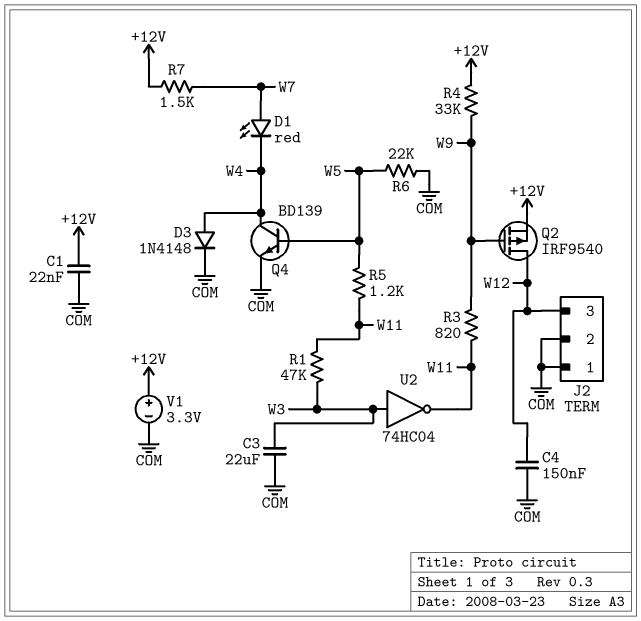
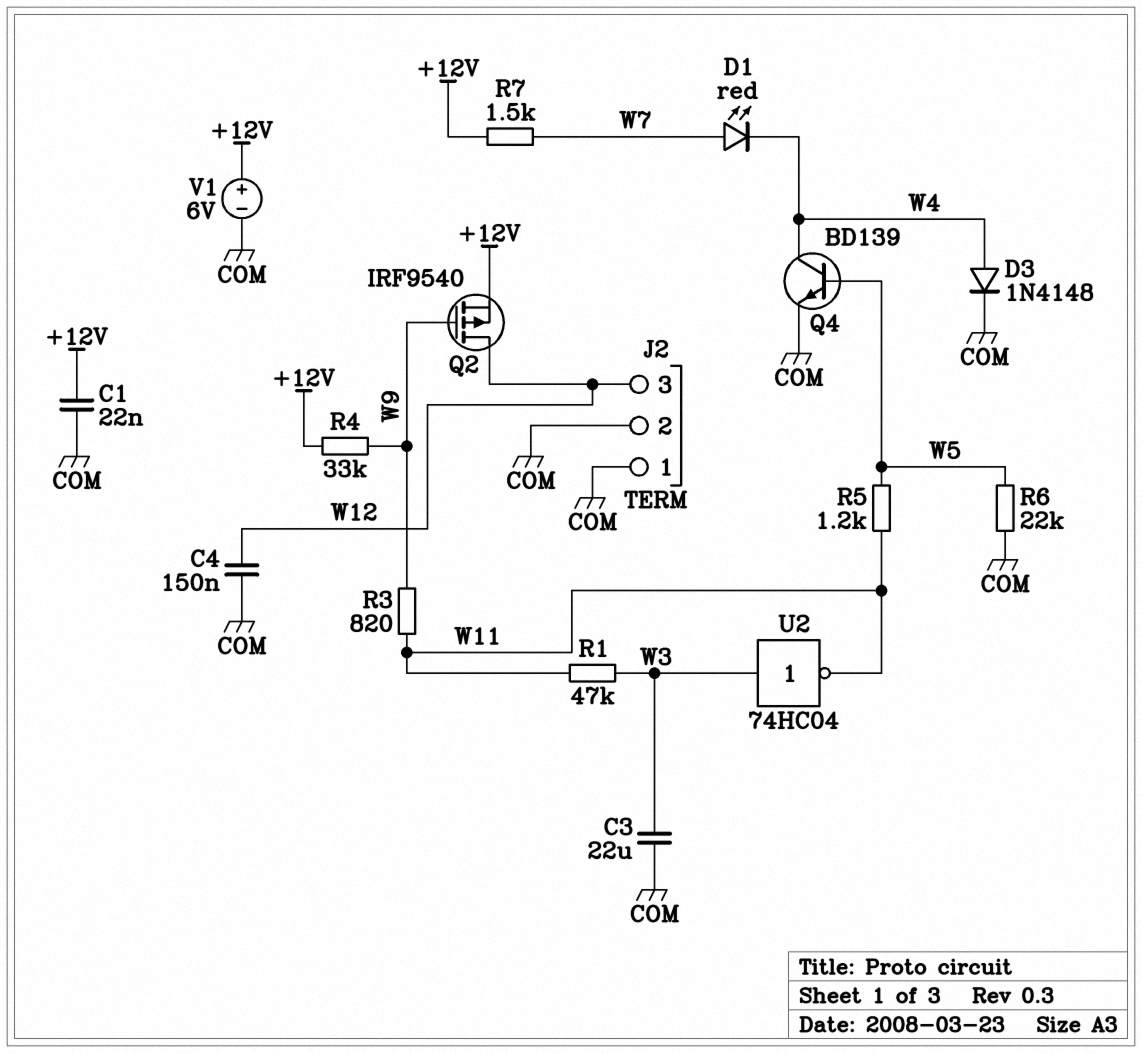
V1: 3.3V (plus +12V, minus COM) -> 6V (plus +12V, minus COM)

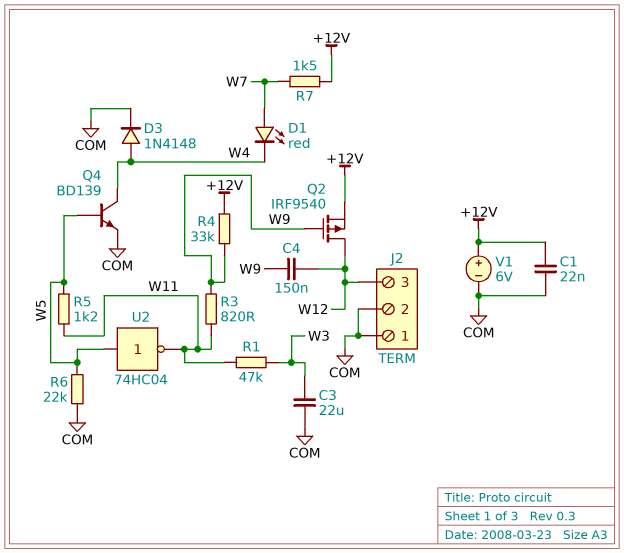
C4: 150nF (COM, W12) -> 150nF (W9, W12)
U2: NOT 74HC04 (in W3, out W11) -> NOT 74HC04 (in W5, out W11)

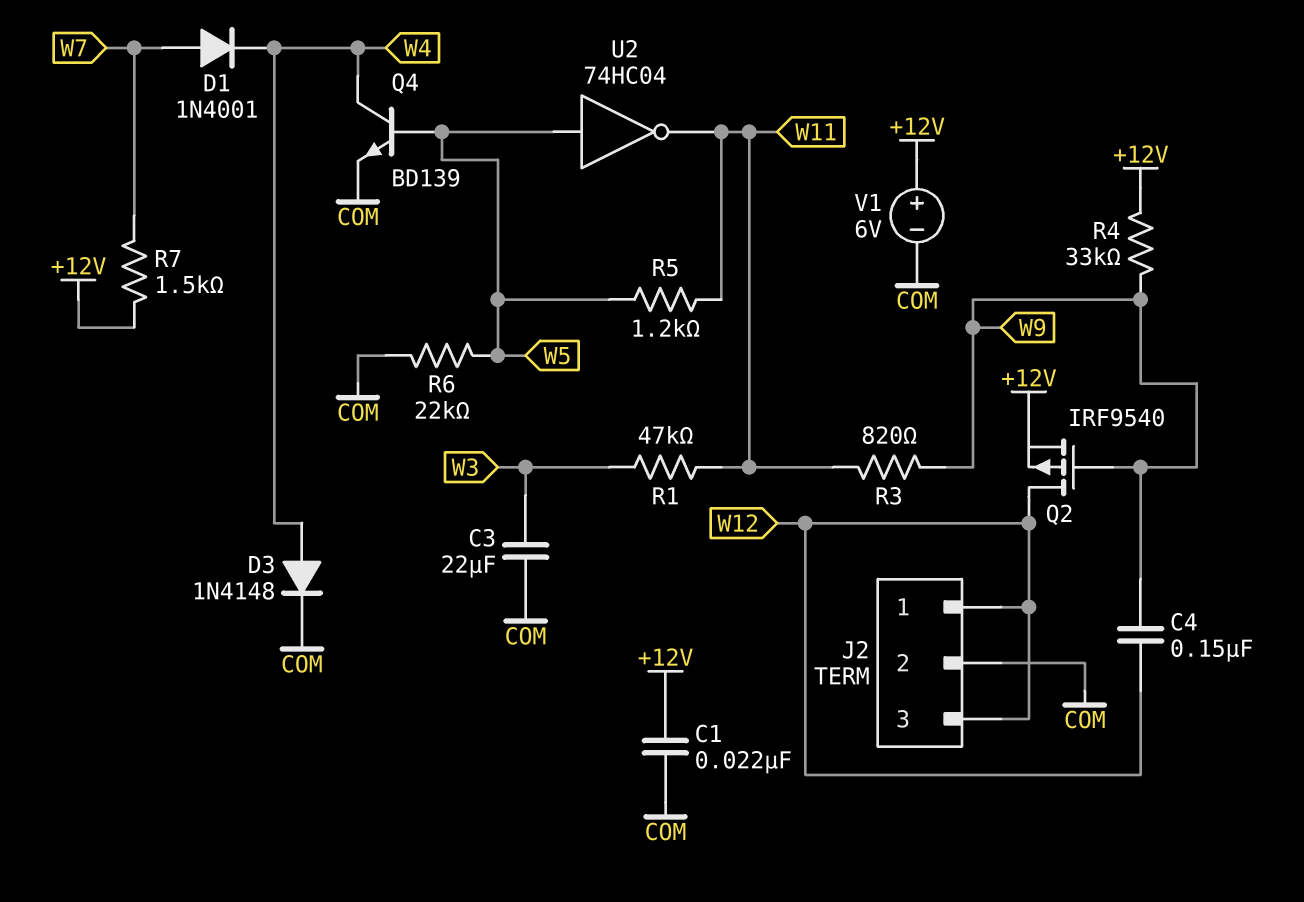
D1: LED red (A W7, K W4) -> diode 1N4001 (A W7, K W4)
J2 pin 1: COM -> W12

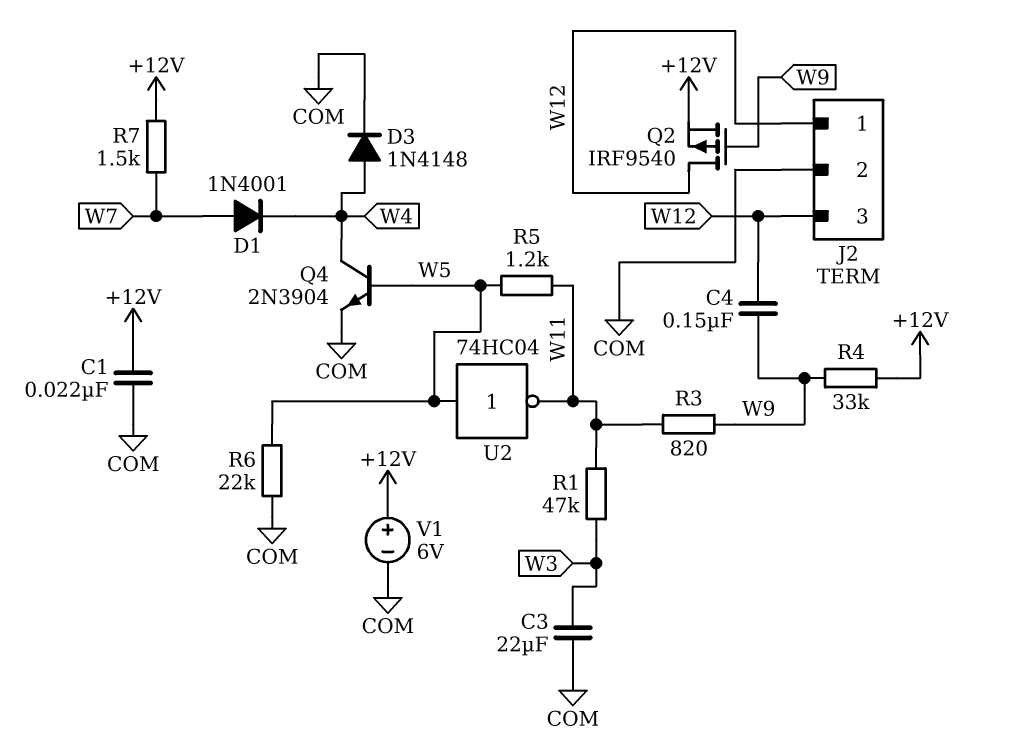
Q4: NPN BD139 (B W5, C W4, E COM) -> NPN 2N3904 (B W5, C W4, E COM)

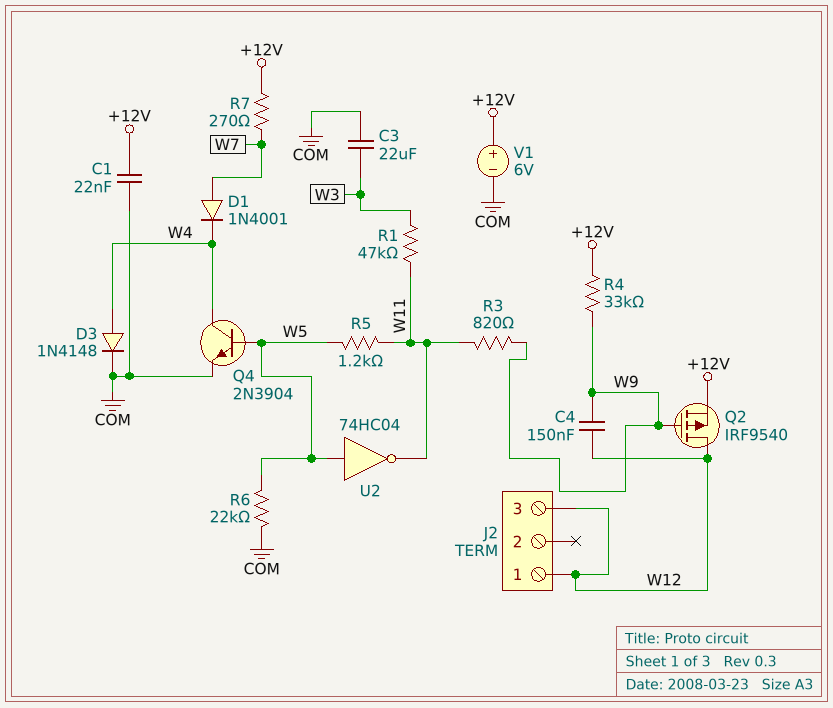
J2 pin 2: COM -> none
R7: 1.5k (+12V, W7) -> 270 (+12V, W7)

